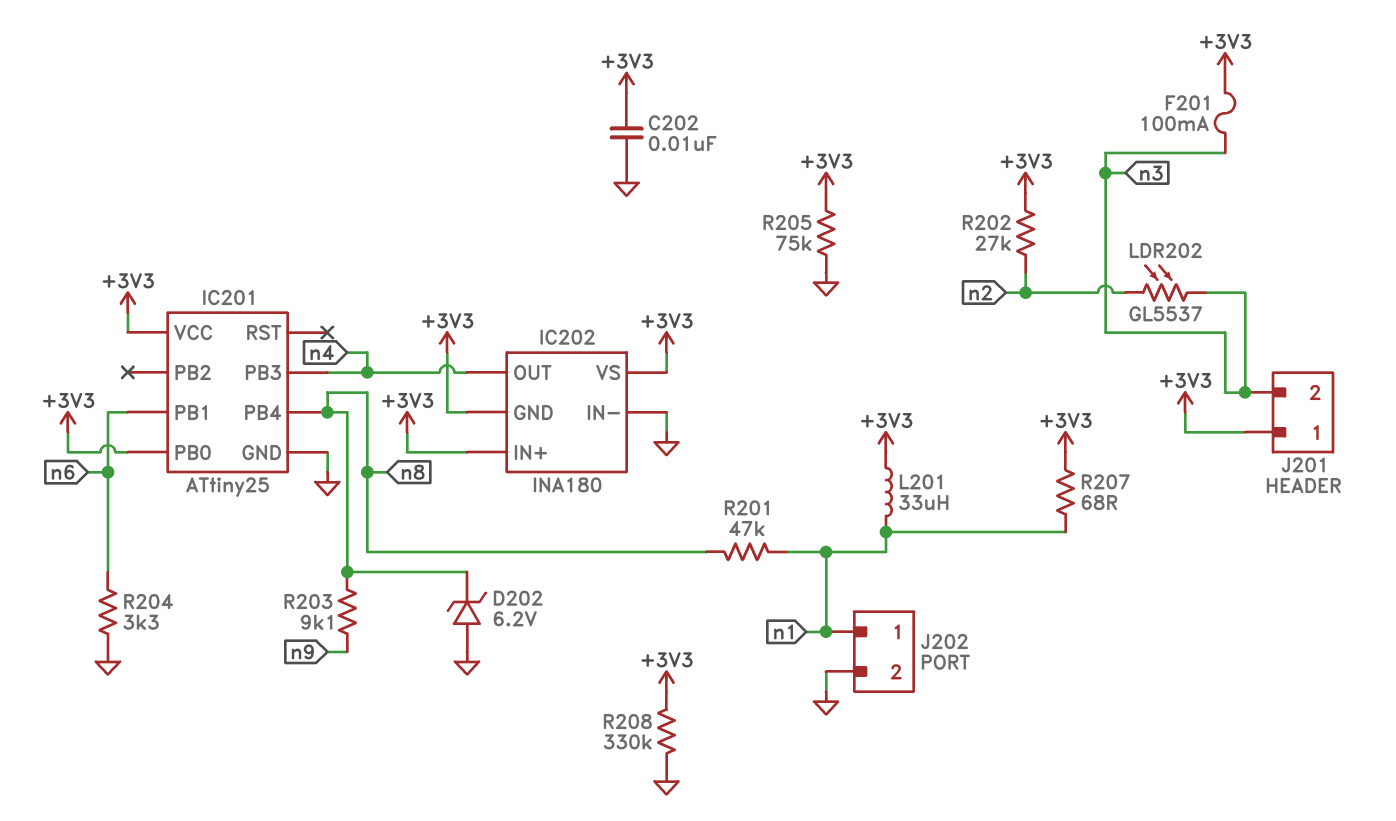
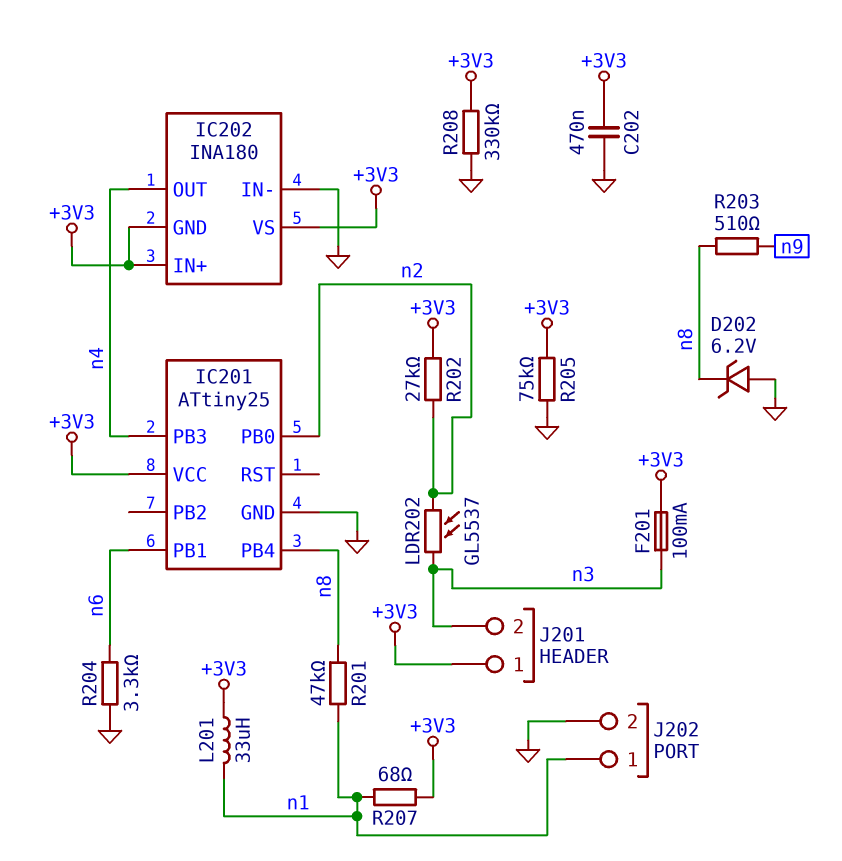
C202: 10nF (+3V3, GND) -> 470nF (+3V3, GND)
IC201 pin PB0: +3V3 -> n2
R203: 9.1k (n8, n9) -> 510 (n8, n9)

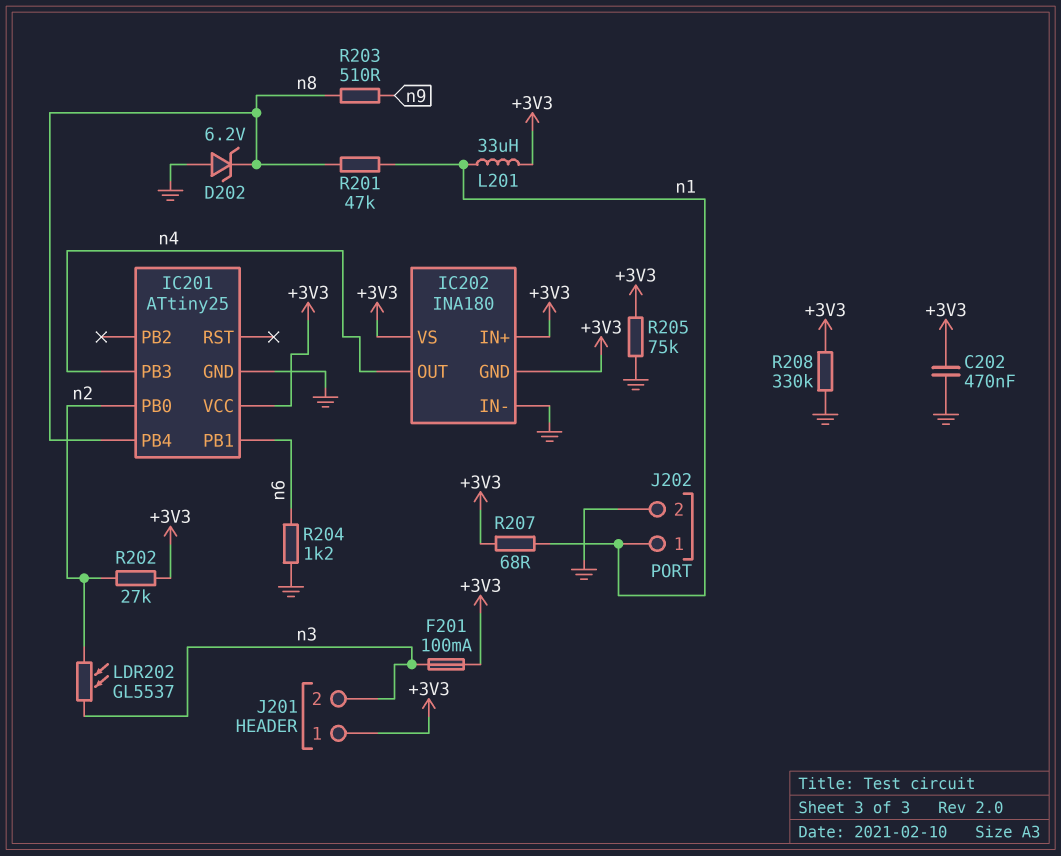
R204: 3.3k (GND, n6) -> 1.2k (GND, n6)

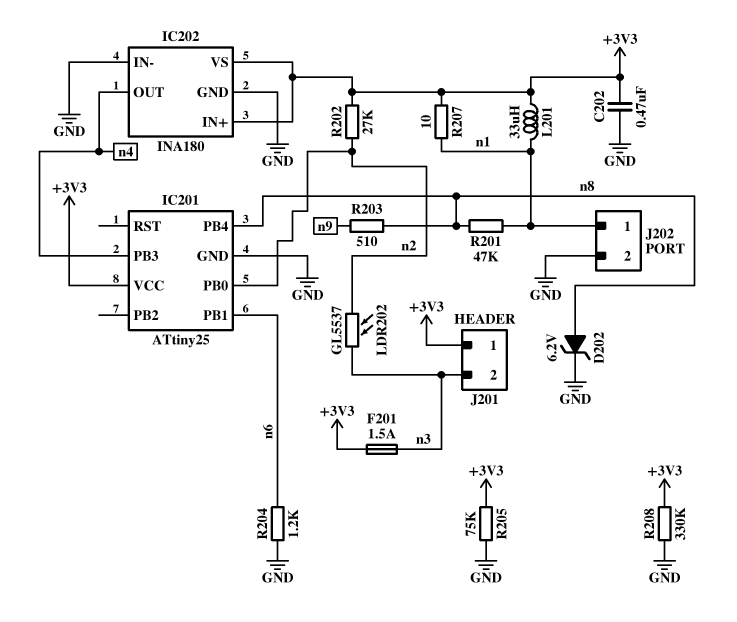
D202: zener 6.2V (A GND, K n8) -> zener 6.2V (A n8, K GND)
F201: 100mA (+3V3, n3) -> 1.5A (+3V3, n3)
IC202 pin GND: +3V3 -> GND
R207: 68 (+3V3, n1) -> 10 (+3V3, n1)

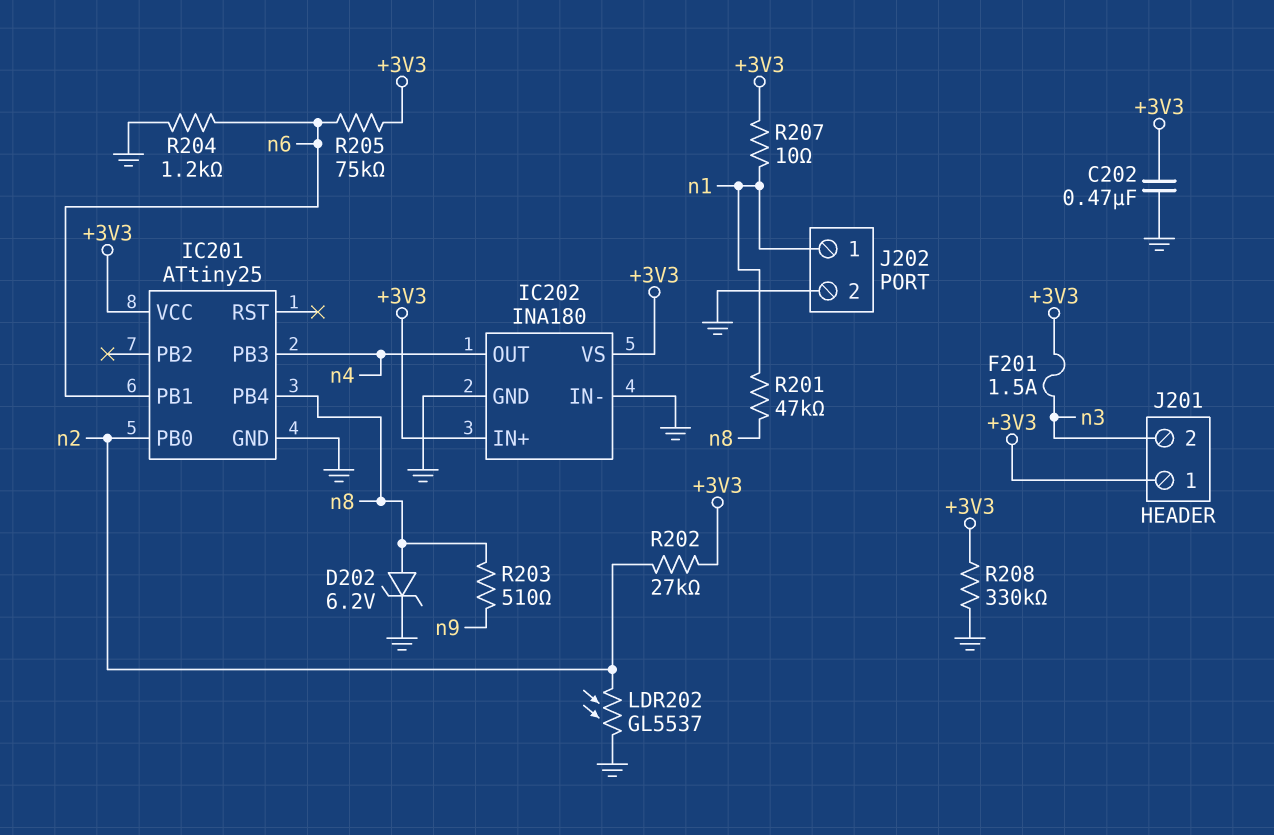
L201: 33uH (+3V3, n1) -> none
LDR202: GL5537 (n2, n3) -> GL5537 (GND, n2)
R205: 75k (+3V3, GND) -> 75k (+3V3, n6)

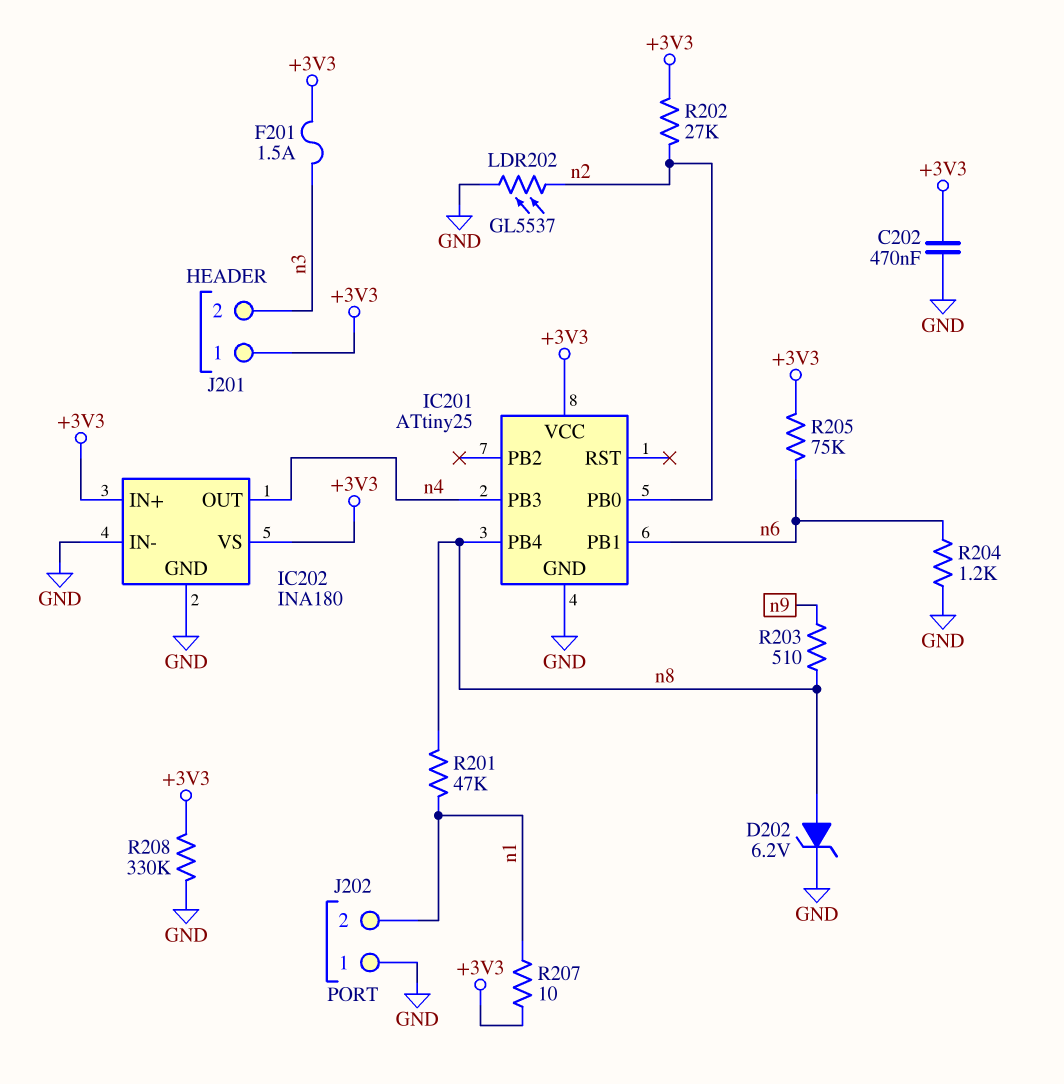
J202 pin 1: n1 -> GND
J202 pin 2: GND -> n1

